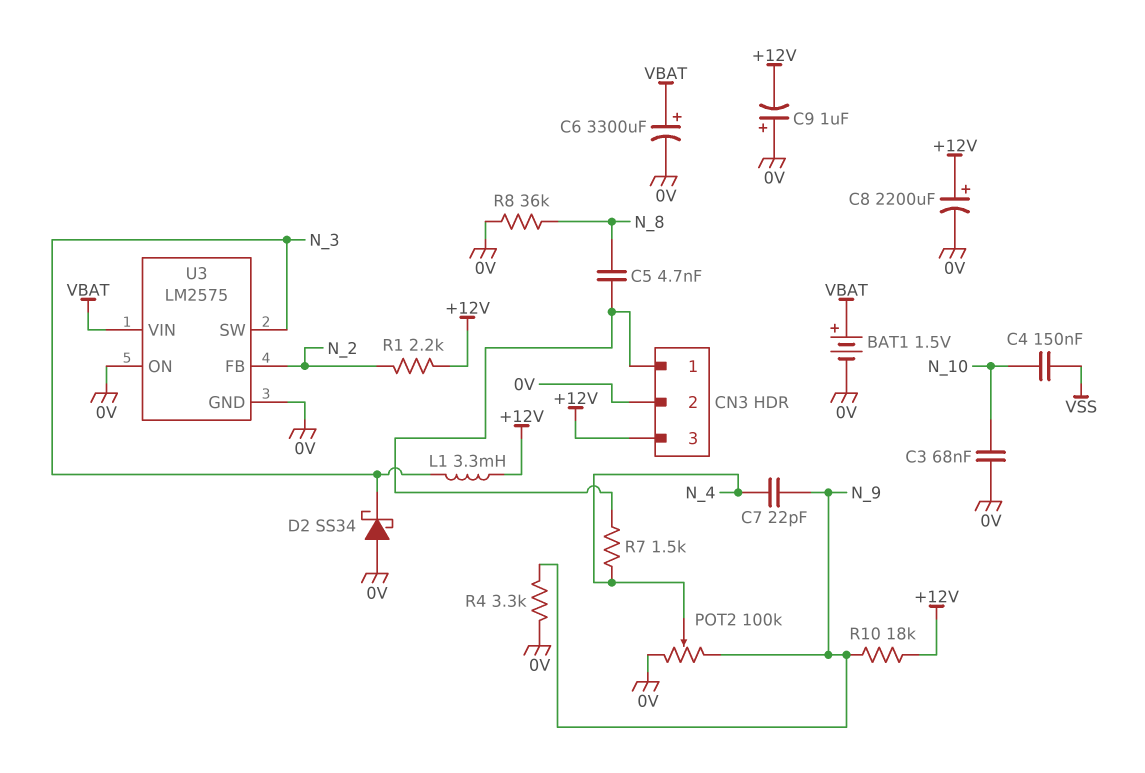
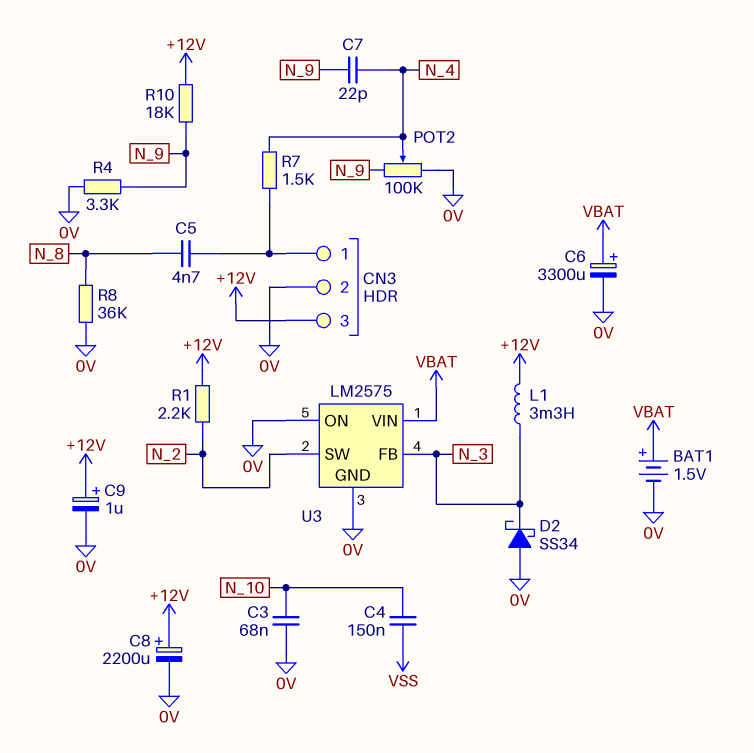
C9: 1uF (plus 0V, minus +12V) -> 1uF (plus +12V, minus 0V)
U3 pin FB: N_2 -> N_3
U3 pin SW: N_3 -> N_2

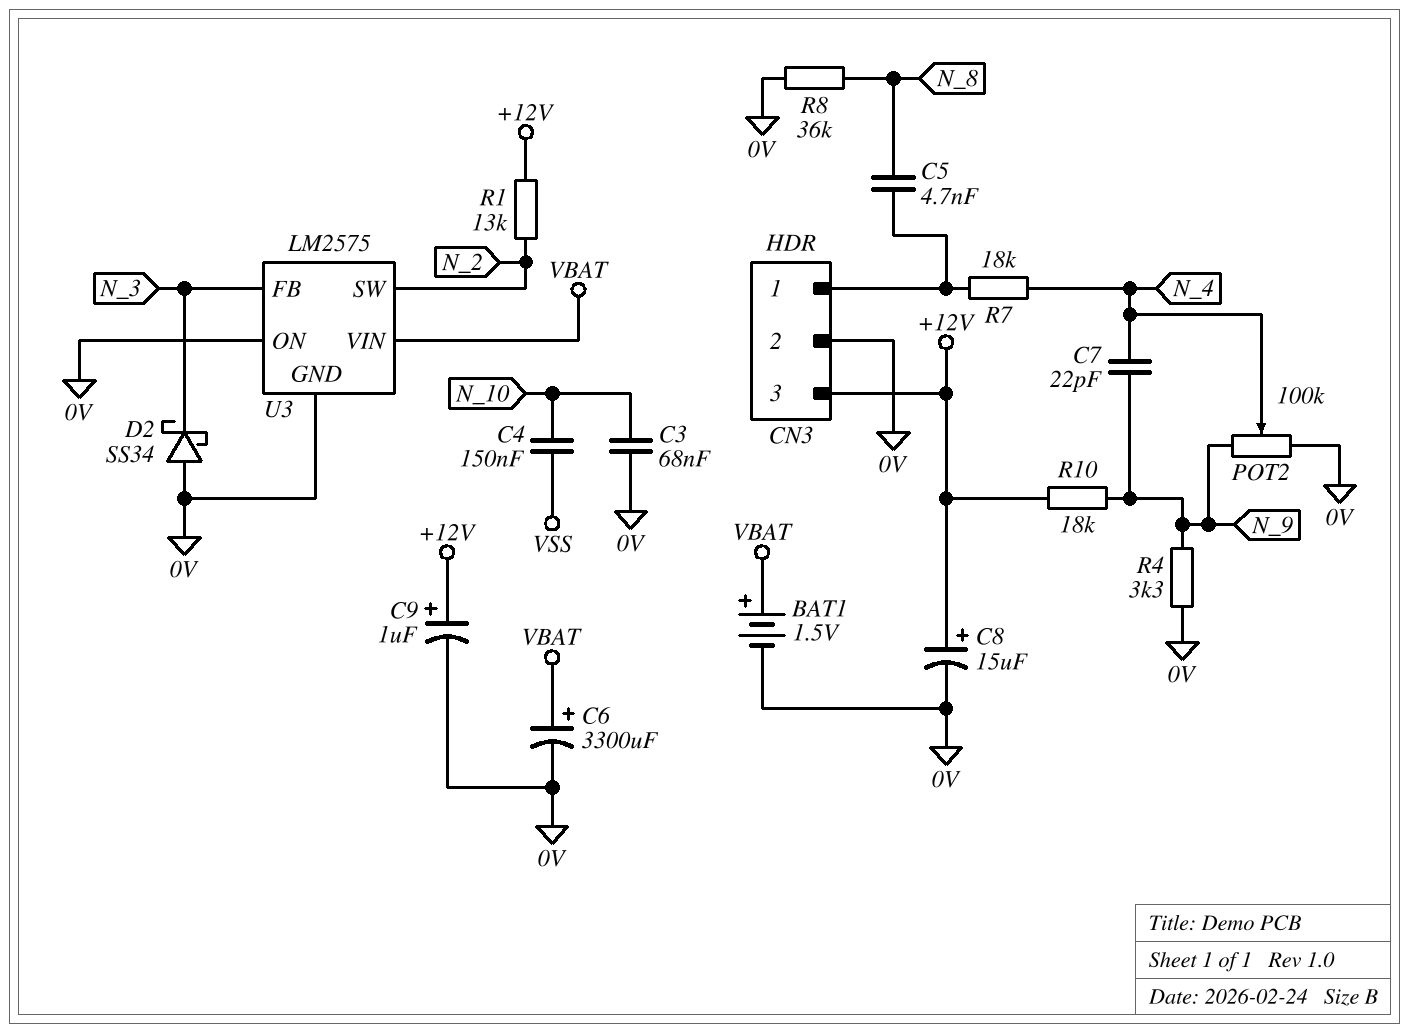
C8: 2200uF (plus +12V, minus 0V) -> 15uF (plus +12V, minus 0V)
L1: 3.3mH (+12V, N_3) -> none
R1: 2.2k (+12V, N_2) -> 13k (+12V, N_2)
R7: 1.5k (CN3/1, N_4) -> 18k (CN3/1, N_4)

